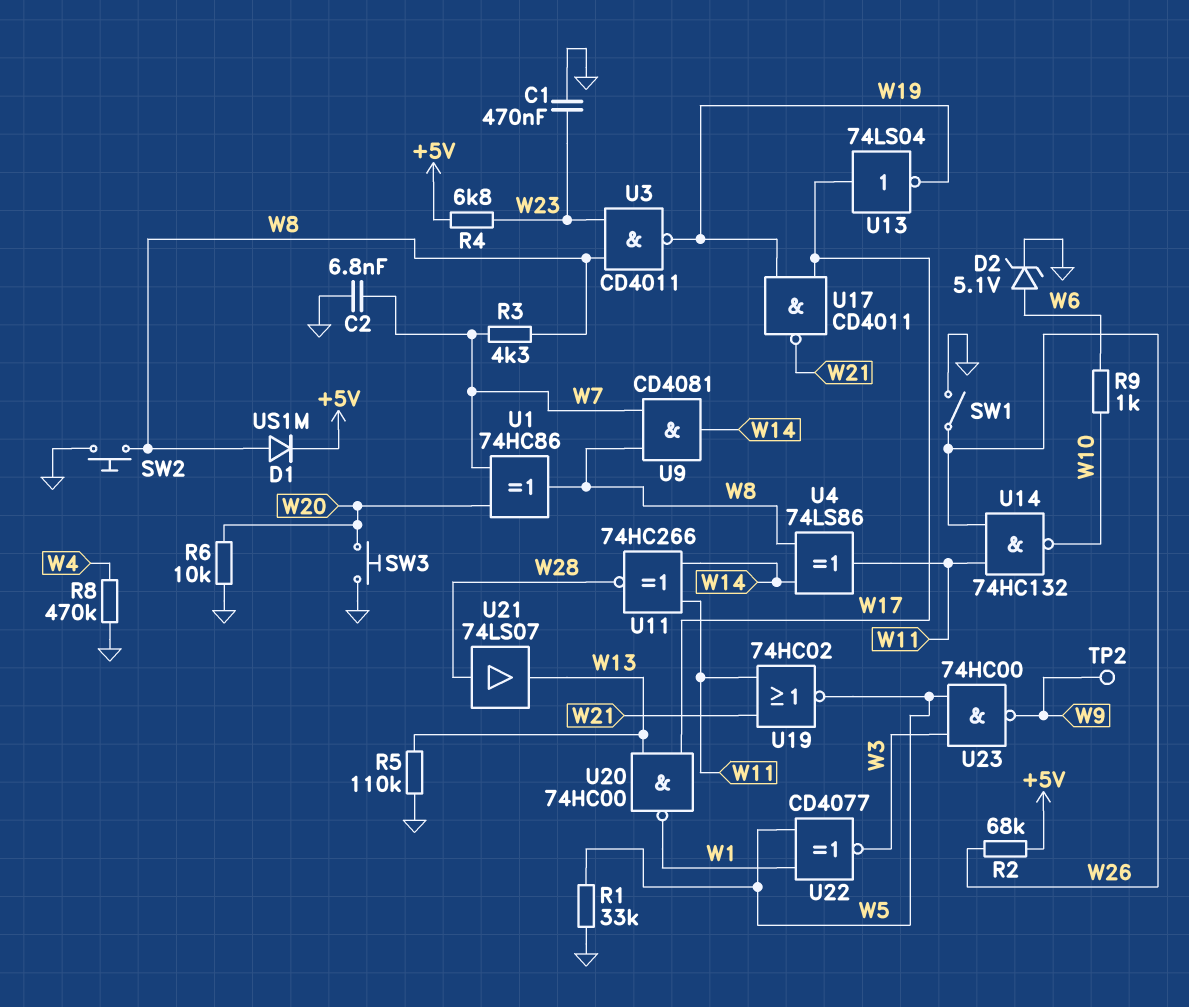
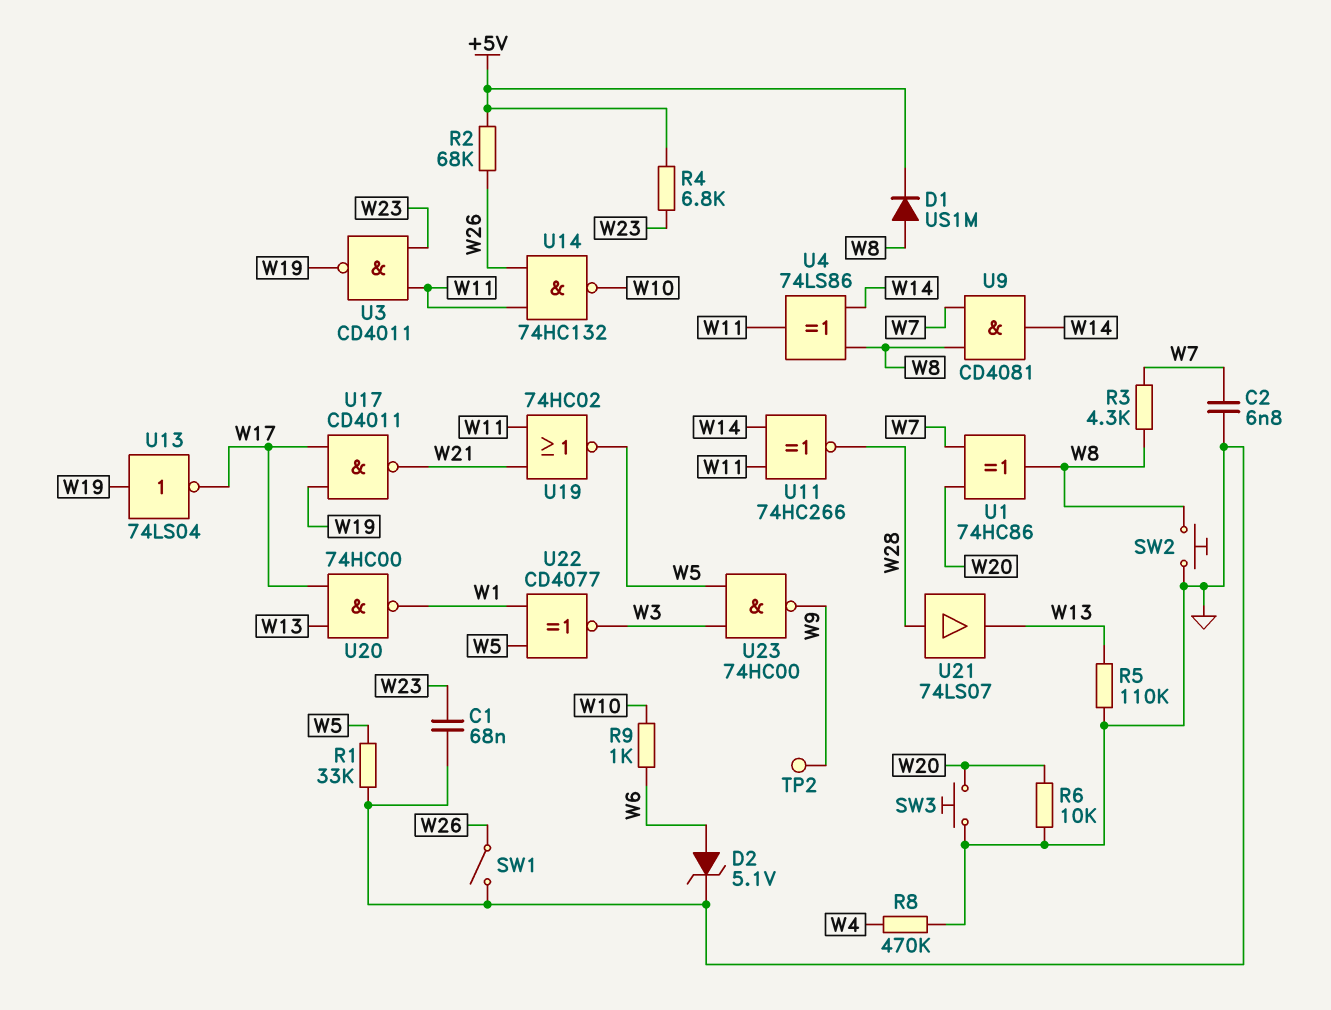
C1: 470nF (GND, W23) -> 68nF (GND, W23)
U3: NAND CD4011 (in W8, in W23, out W19) -> NAND CD4011 (in W11, in W23, out W19)
U13: NOT 74LS04 (in W17, out W19) -> NOT 74LS04 (in W19, out W17)

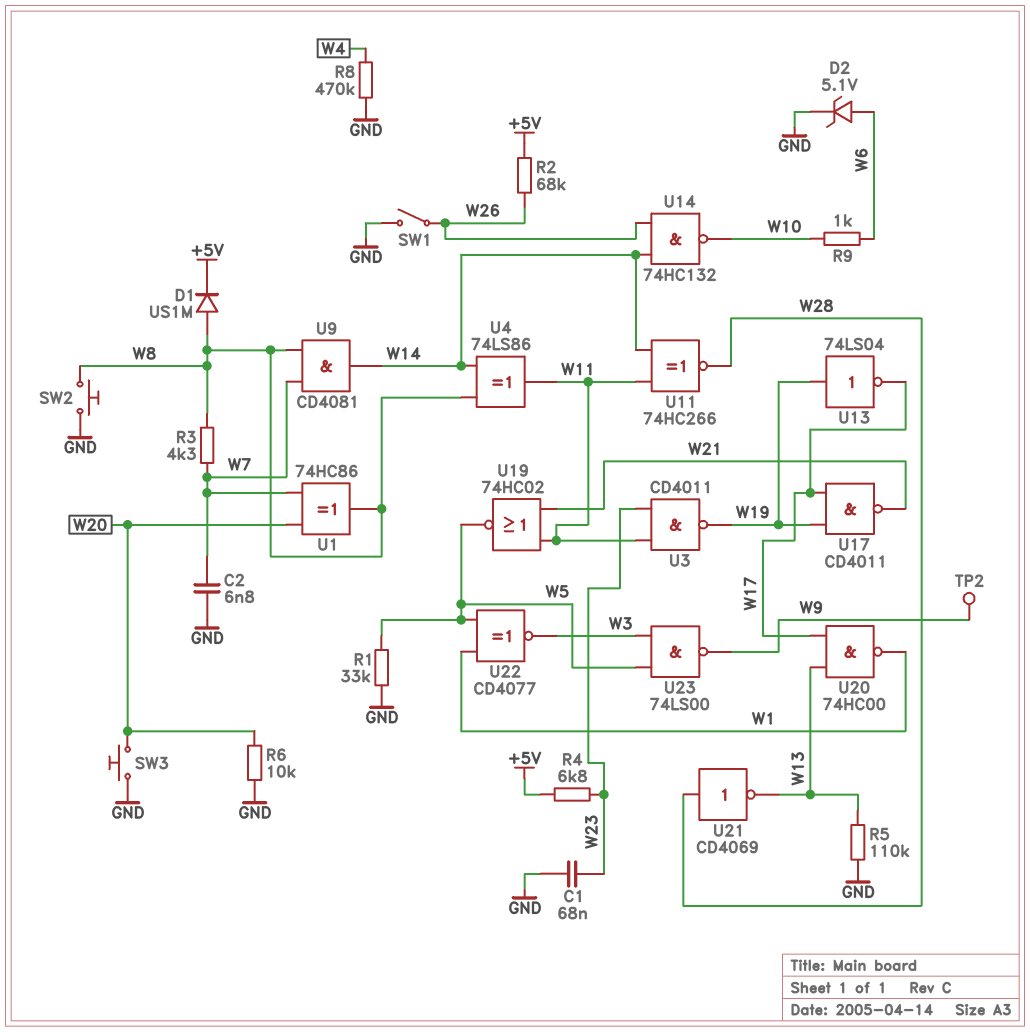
U14: NAND 74HC132 (in W11, in W26, out W10) -> NAND 74HC132 (in W14, in W26, out W10)
U21: buffer 74LS07 (in W28, out W13) -> NOT CD4069 (in W28, out W13)
U23: NAND 74HC00 (in W3, in W5, out W9) -> NAND 74LS00 (in W3, in W5, out W9)

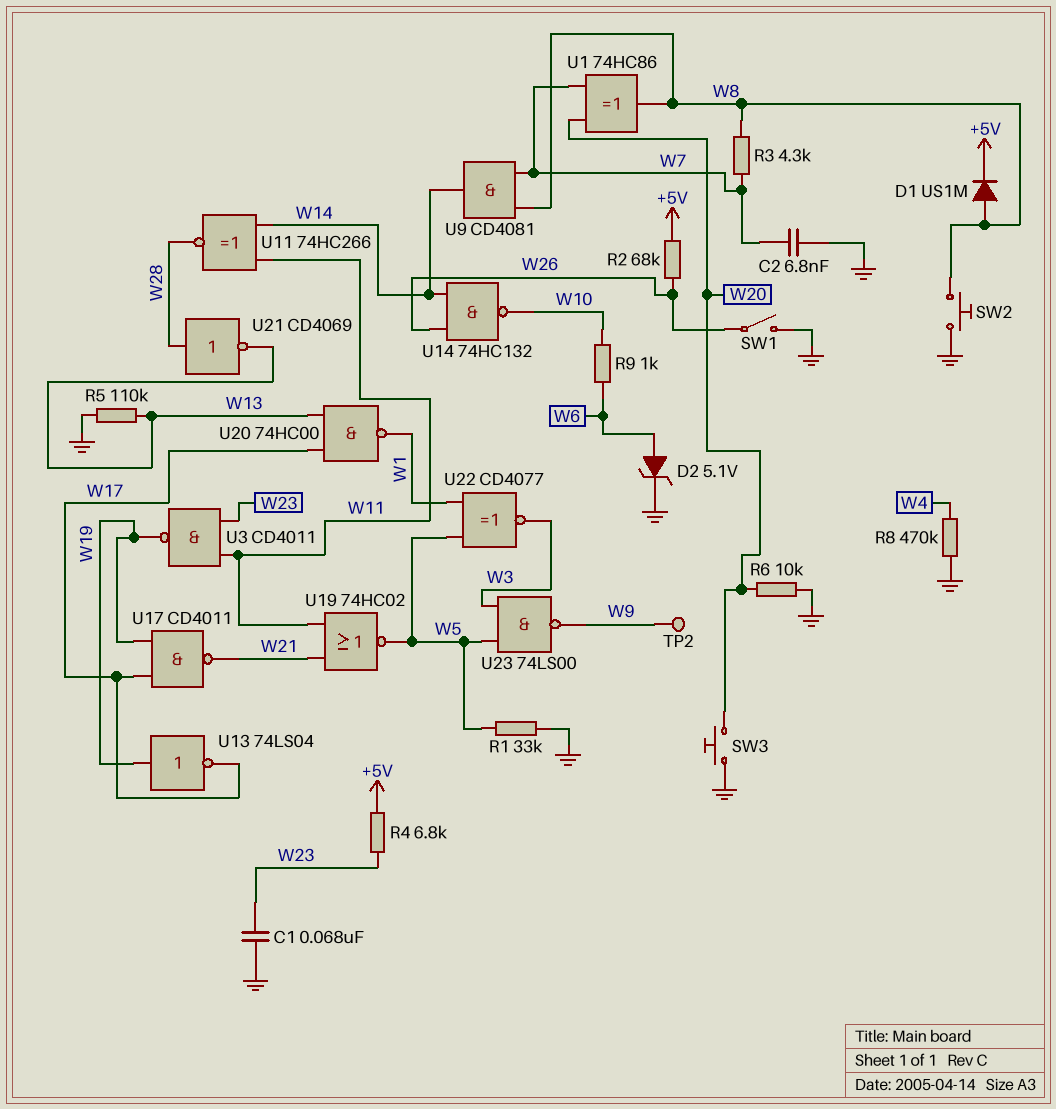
U4: XOR 74LS86 (in W8, in W14, out W11) -> none

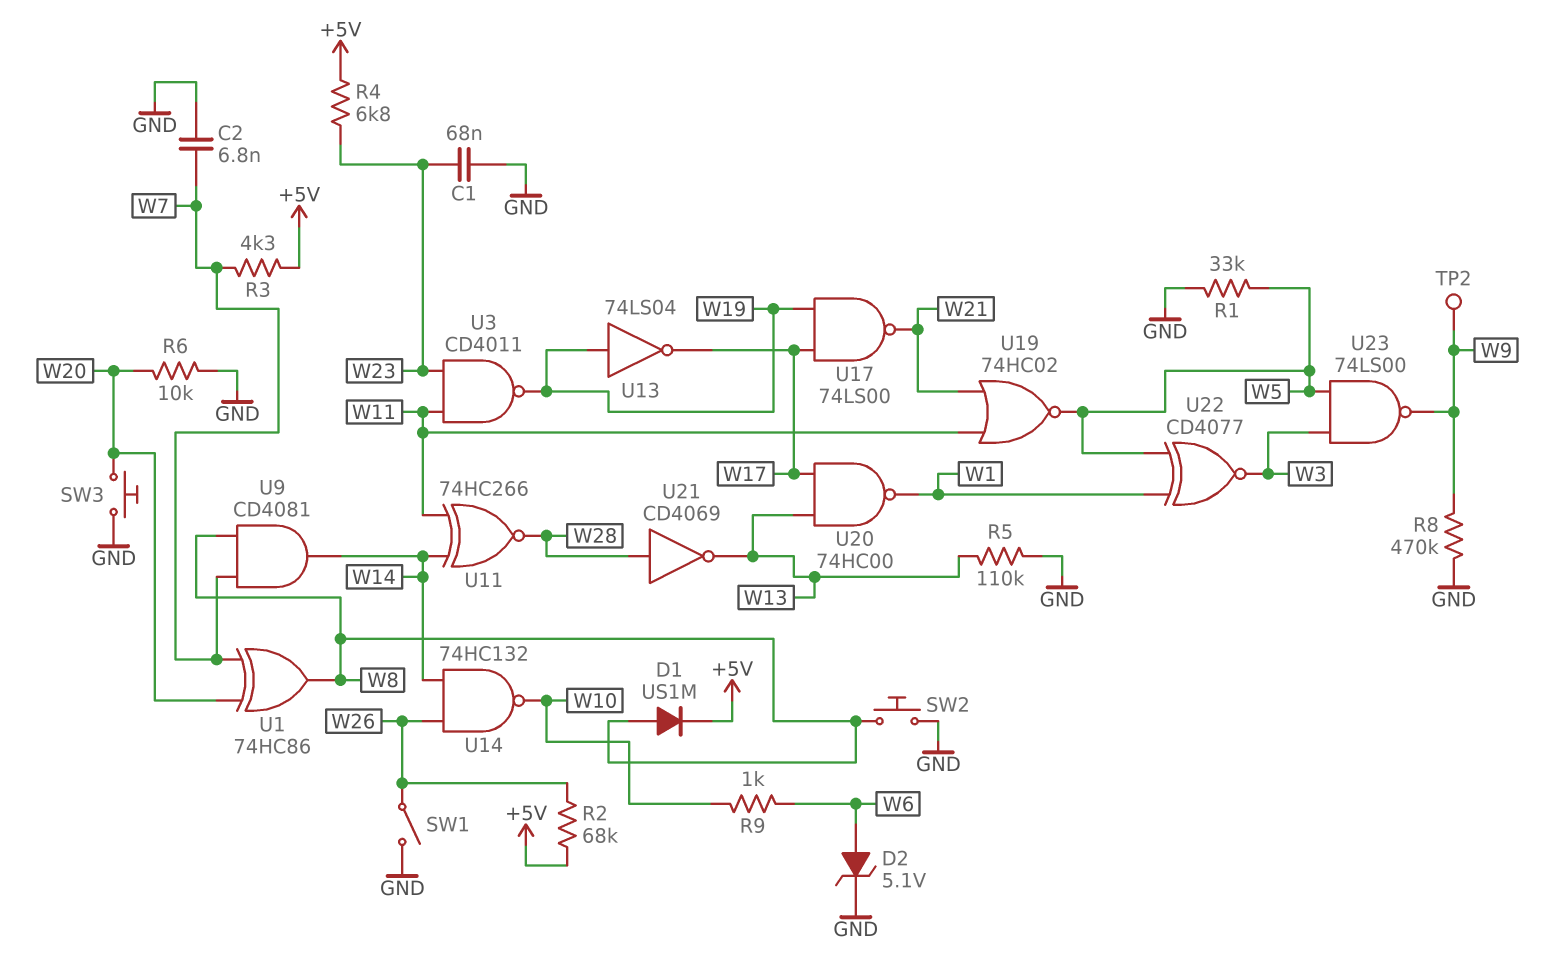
R3: 4.3k (W7, W8) -> 4.3k (+5V, W7)
R8: 470k (GND, W4) -> 470k (GND, W9)
U17: NAND CD4011 (in W17, in W19, out W21) -> NAND 74LS00 (in W17, in W19, out W21)

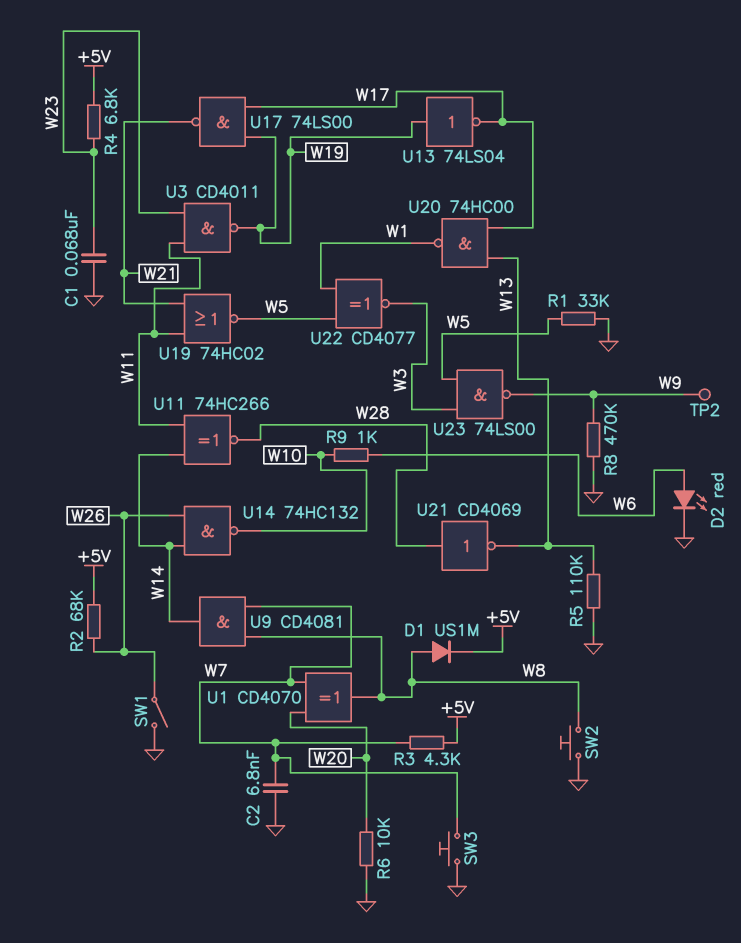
D2: zener 5.1V (A W6, K GND) -> LED red (A W6, K GND)
SW3: button (GND, W20) -> button (GND, W7)
U1: XOR 74HC86 (in W7, in W20, out W8) -> XOR CD4070 (in W7, in W20, out W8)

